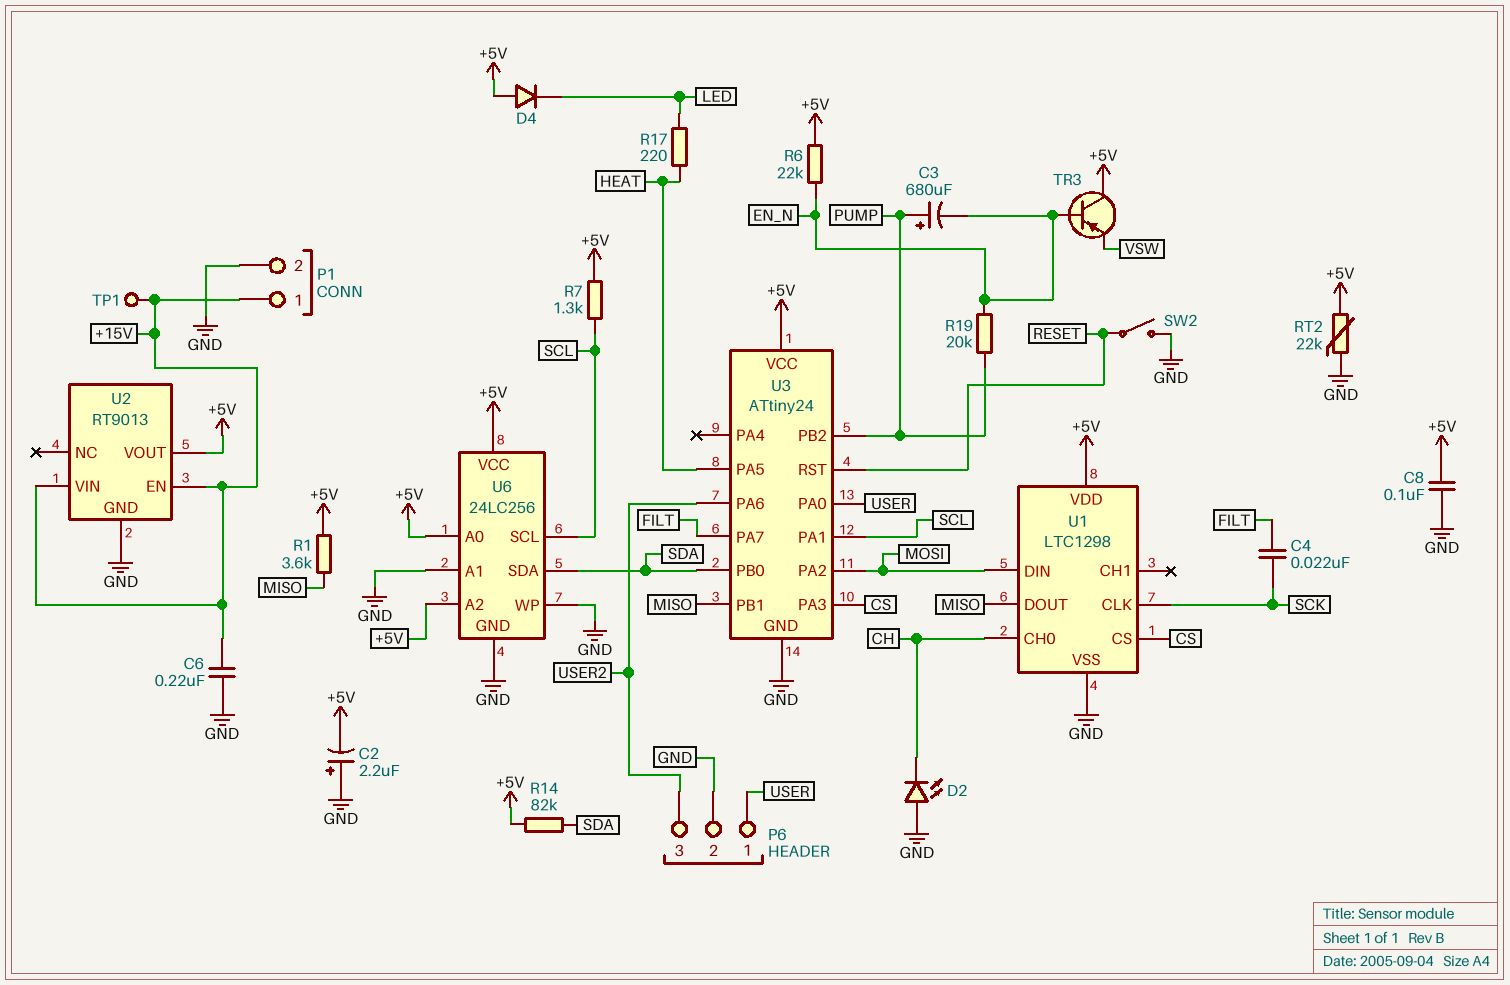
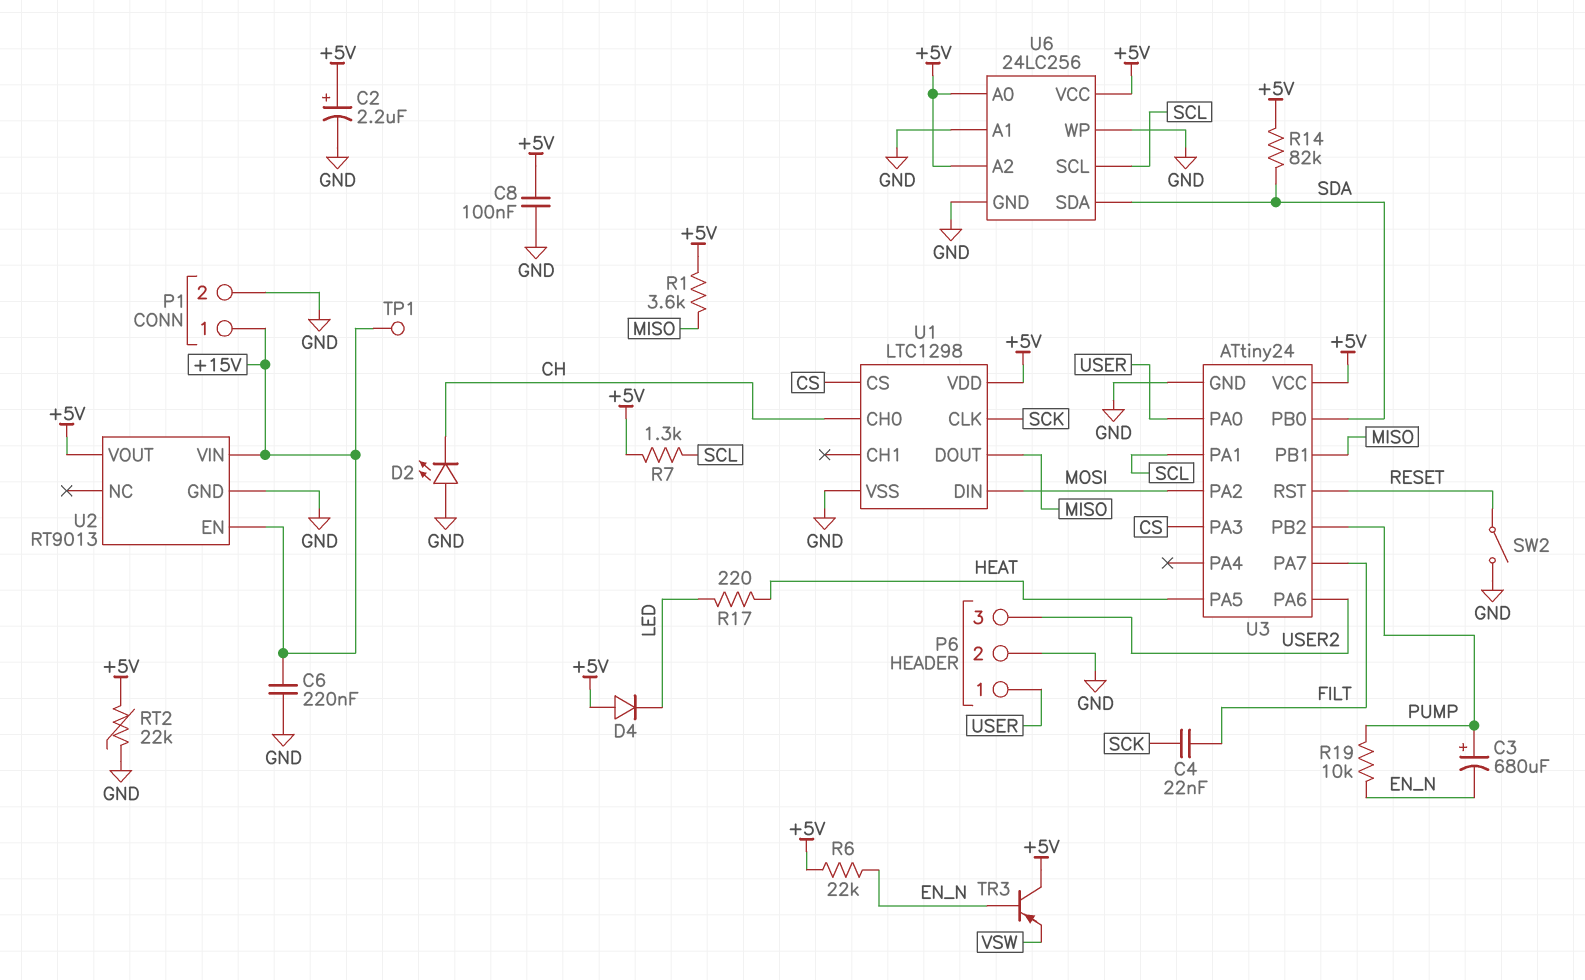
C2: 2.2uF (plus GND, minus +5V) -> 2.2uF (plus +5V, minus GND)
R19: 20k (EN_N, PUMP) -> 10k (EN_N, PUMP)

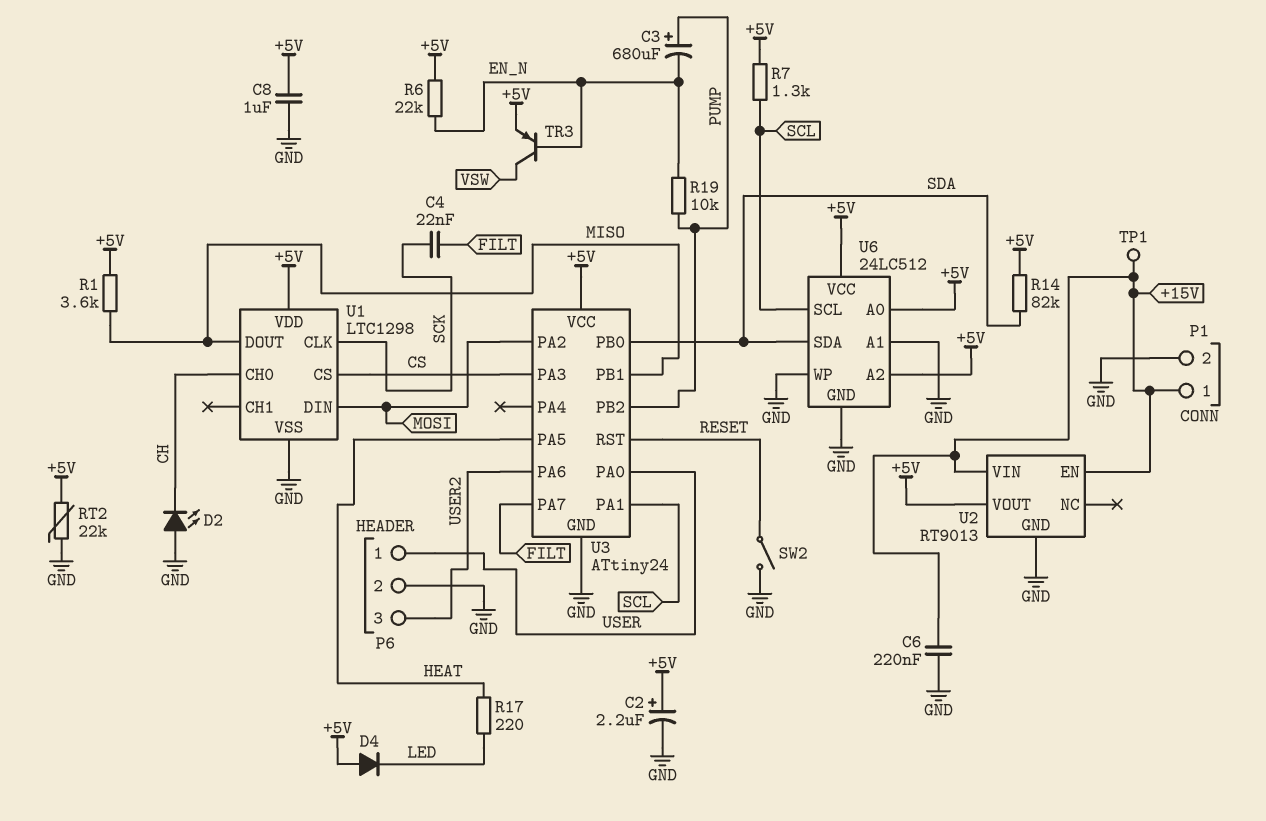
C8: 100nF (+5V, GND) -> 1uF (+5V, GND)
TR3: PNP (B EN_N, C +5V, E VSW) -> PNP (B EN_N, C VSW, E +5V)
U6: 24LC256 -> 24LC512

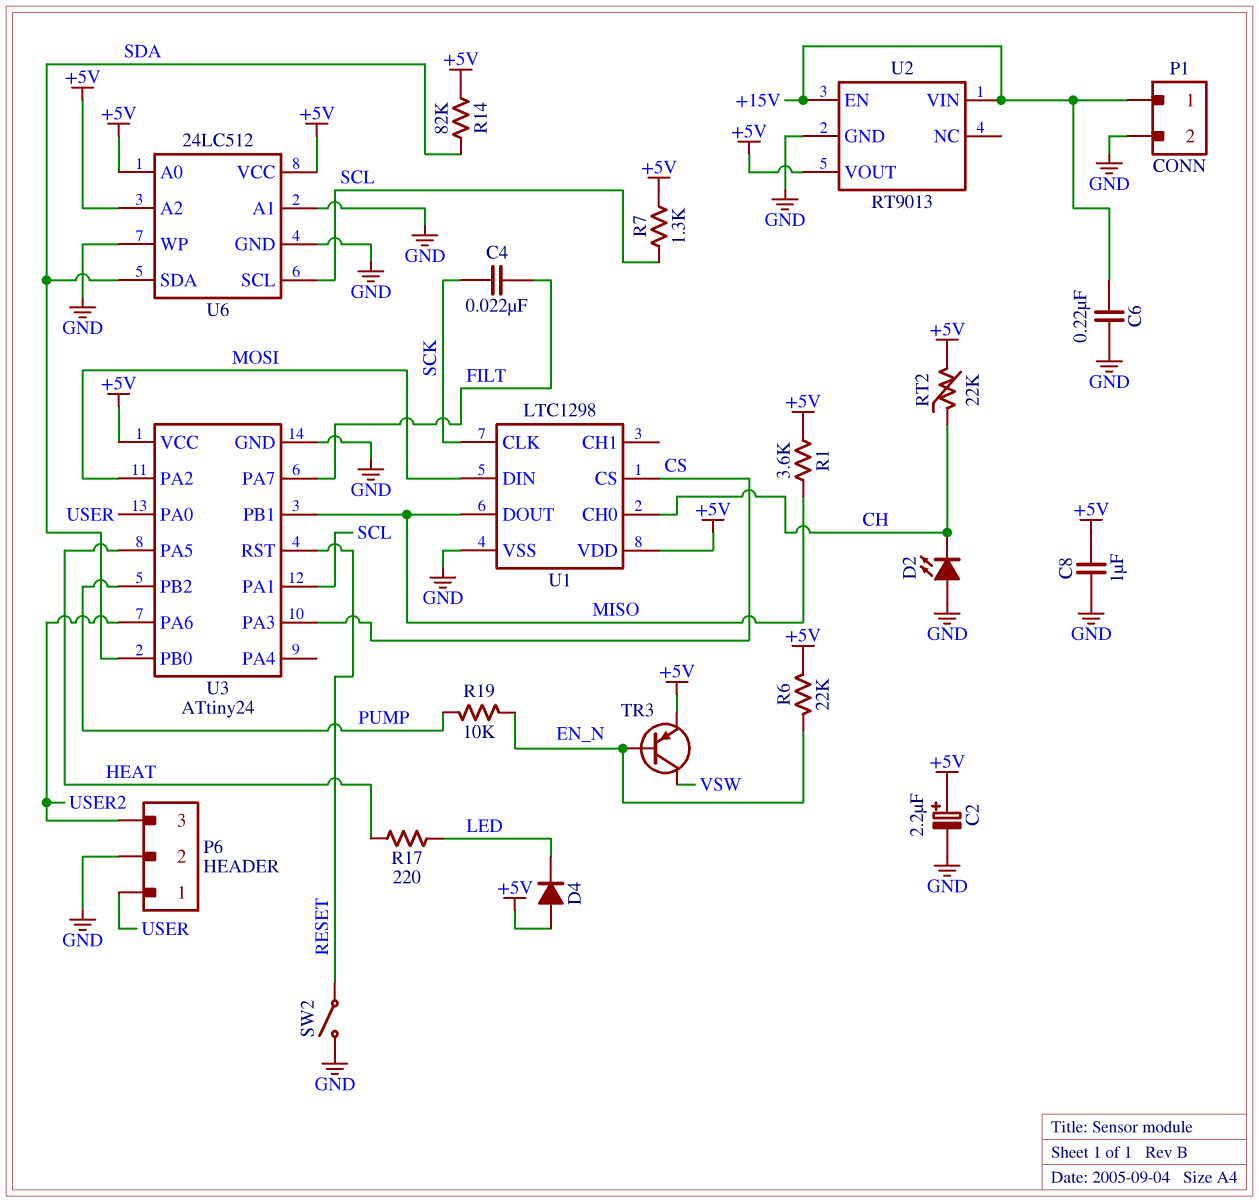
C3: 680uF (plus PUMP, minus EN_N) -> none
RT2: 22k (+5V, GND) -> 22k (+5V, CH)
TP1: test point (+15V) -> none

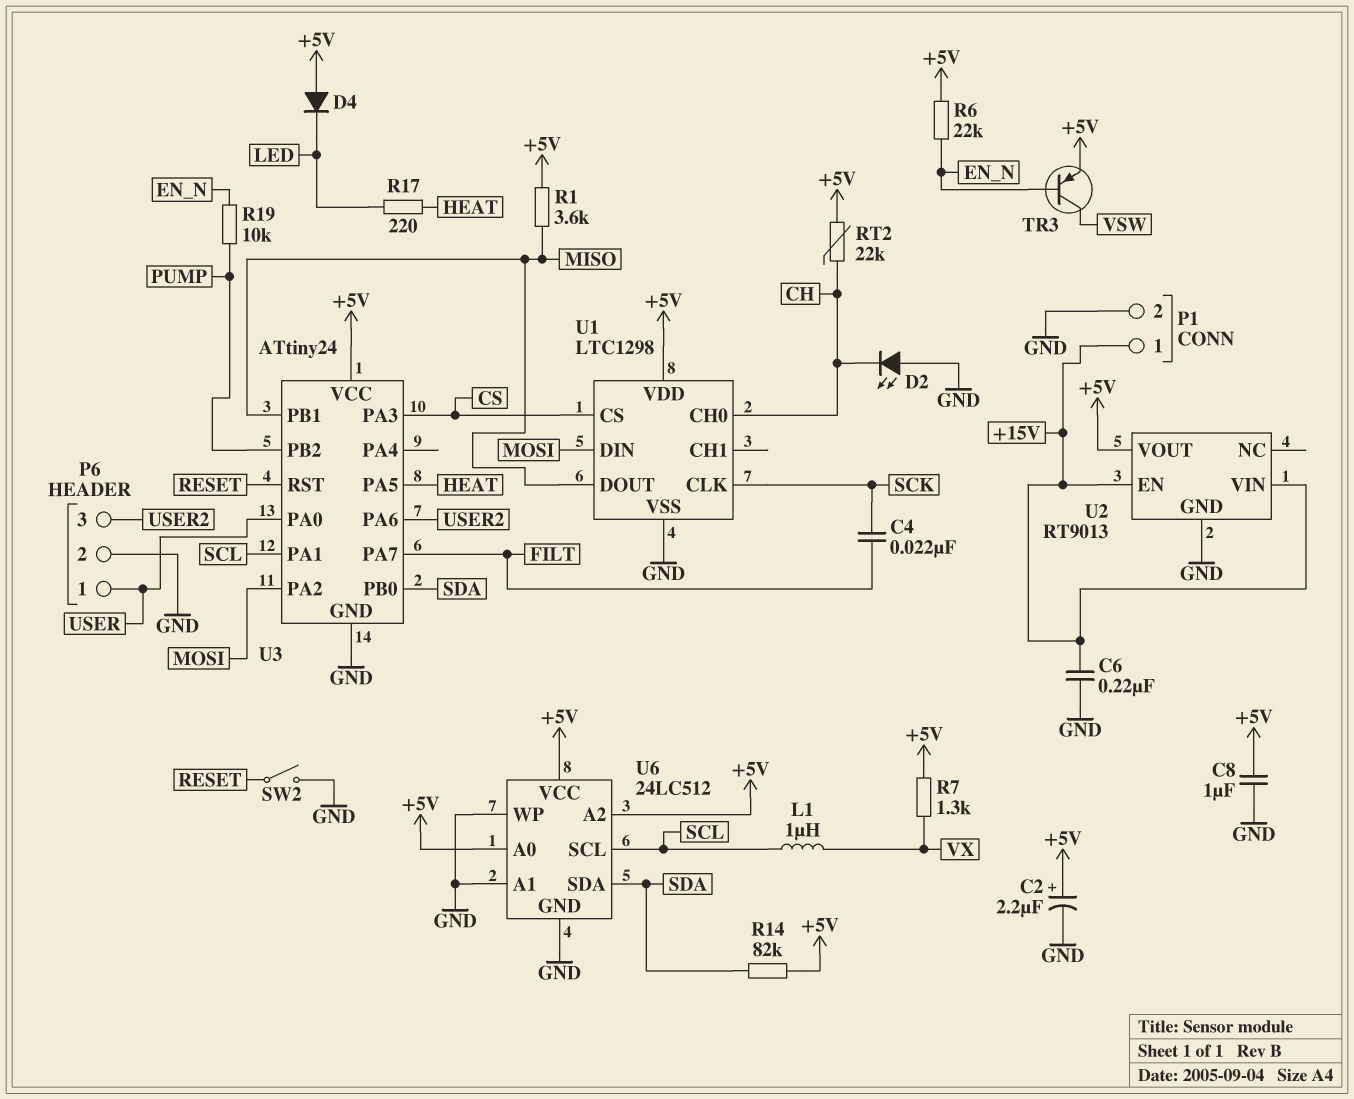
L1: none -> 1uH (SCL, VX)
R7: 1.3k (+5V, SCL) -> 1.3k (+5V, VX)

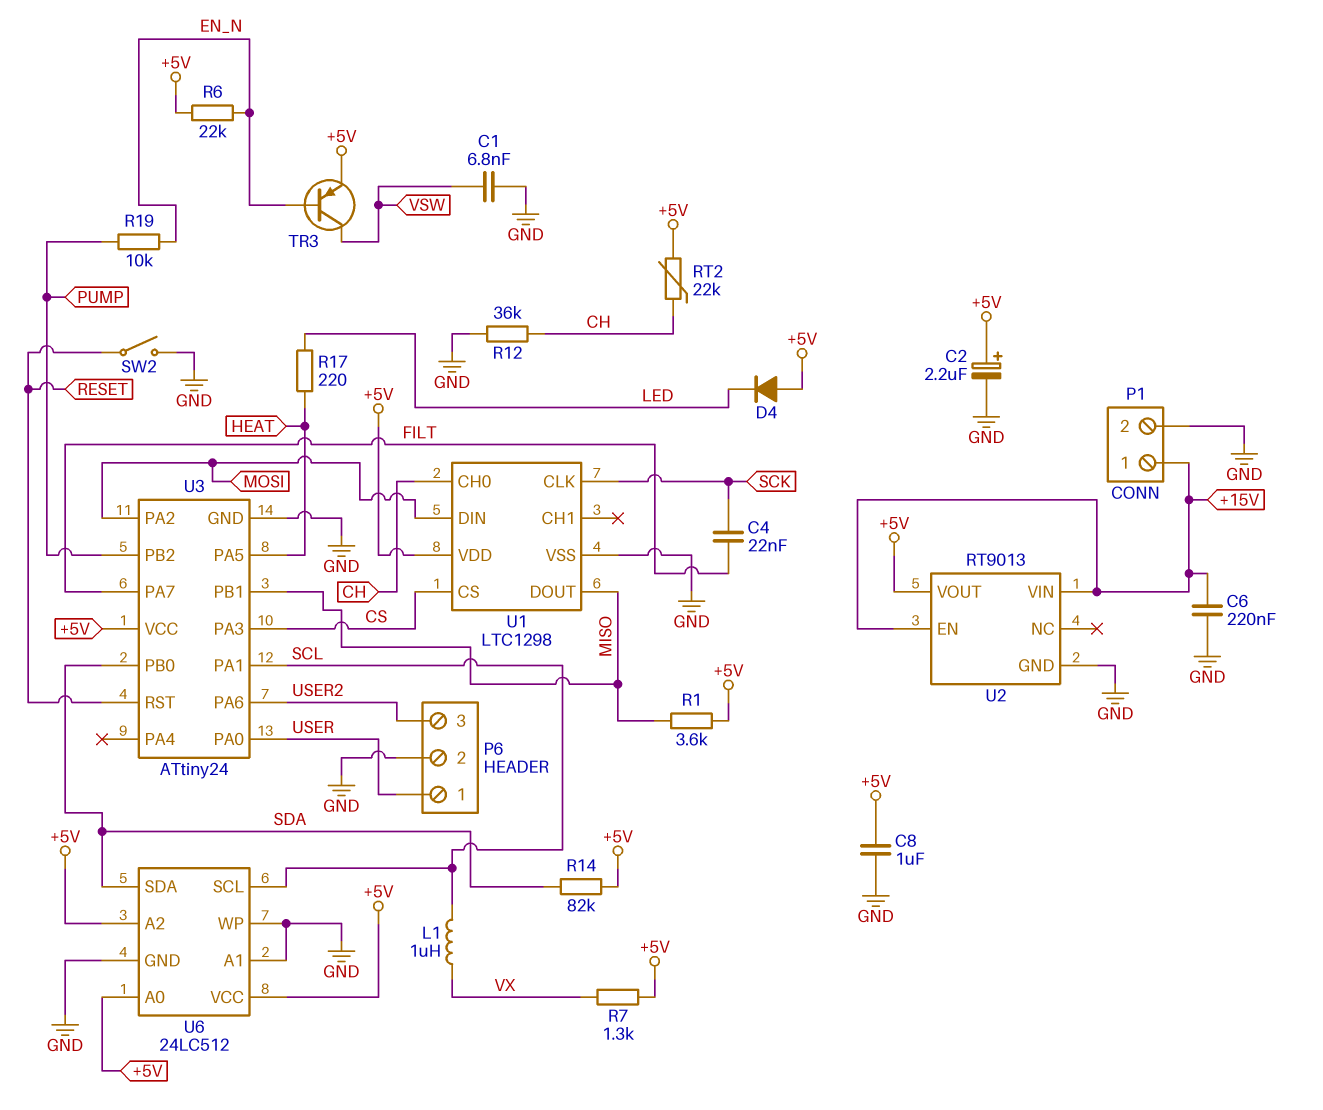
C1: none -> 6.8nF (GND, VSW)
D2: LED (A GND, K CH) -> none
R12: none -> 36k (CH, GND)

